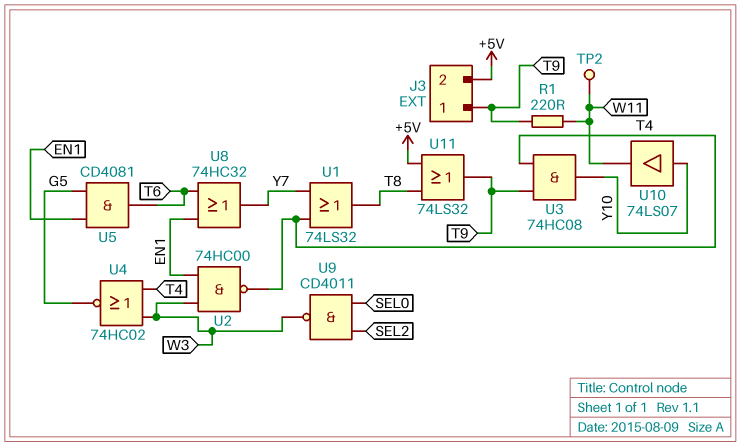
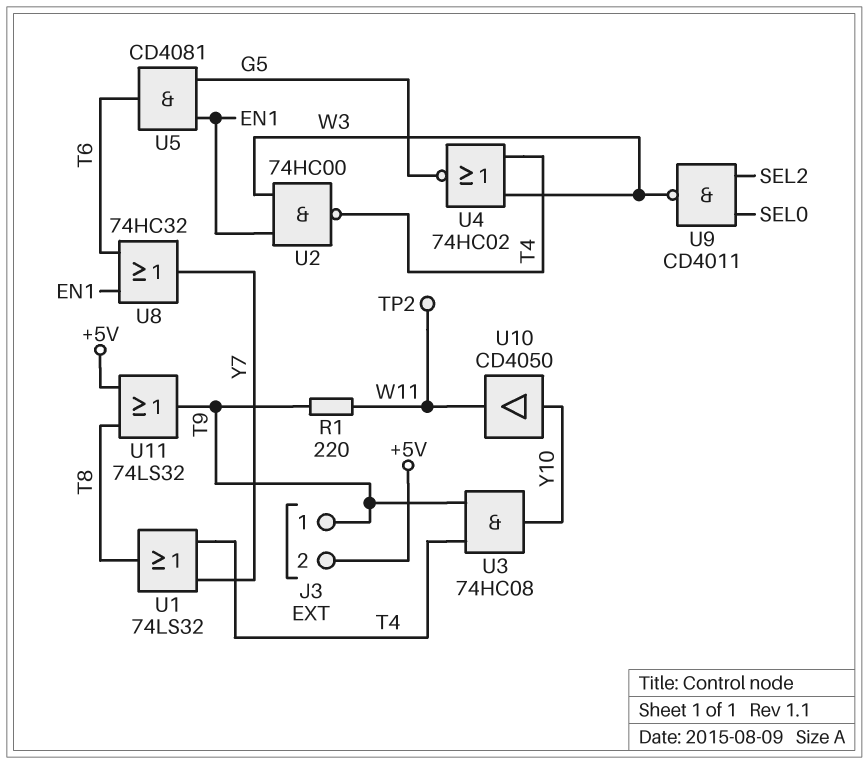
U10: buffer 74LS07 (in Y10, out W11) -> buffer CD4050 (in Y10, out W11)

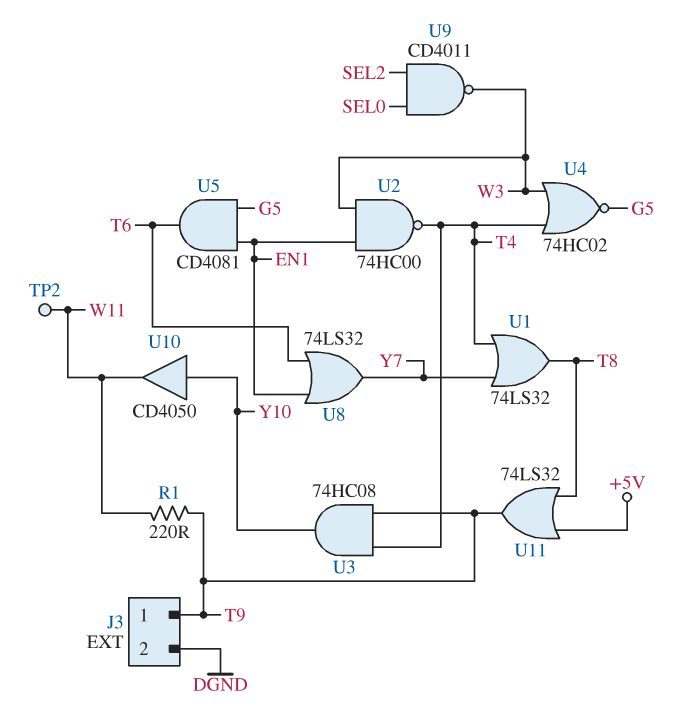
J3 pin 2: +5V -> DGND
U8: OR 74HC32 (in EN1, in T6, out Y7) -> OR 74LS32 (in EN1, in T6, out Y7)

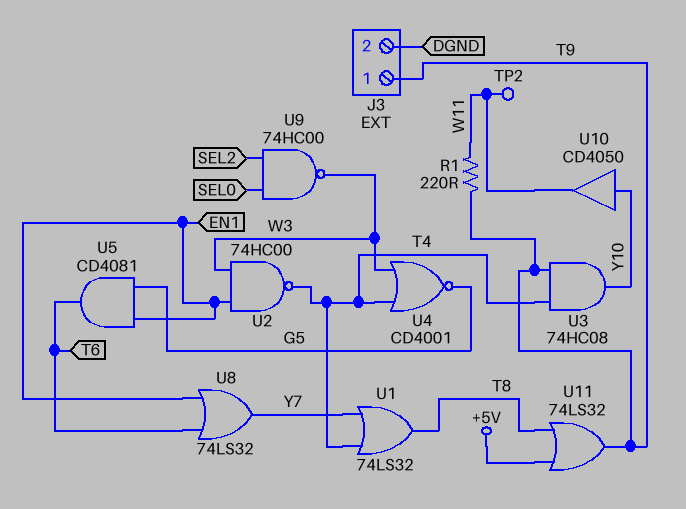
U4: NOR 74HC02 (in T4, in W3, out G5) -> NOR CD4001 (in T4, in W3, out G5)
U9: NAND CD4011 (in SEL0, in SEL2, out W3) -> NAND 74HC00 (in SEL0, in SEL2, out W3)

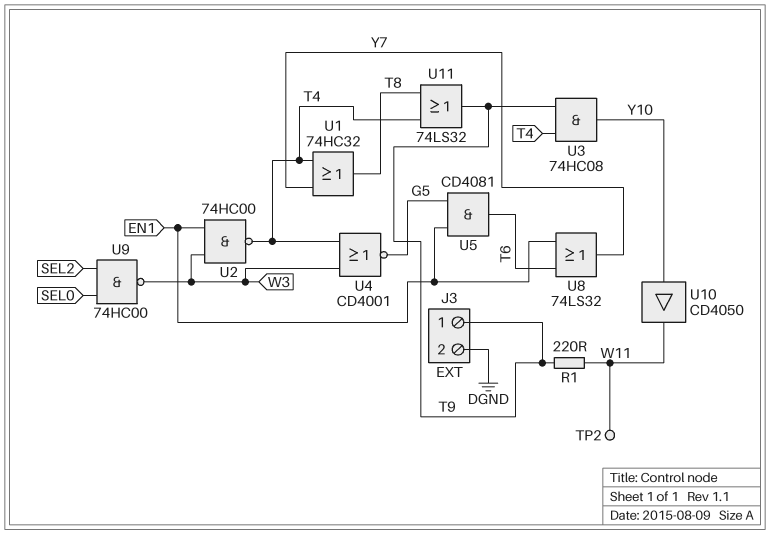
U1: OR 74LS32 (in T4, in Y7, out T8) -> OR 74HC32 (in T4, in Y7, out T8)
U11: OR 74LS32 (in +5V, in T8, out T9) -> OR 74LS32 (in T4, in T8, out T9)

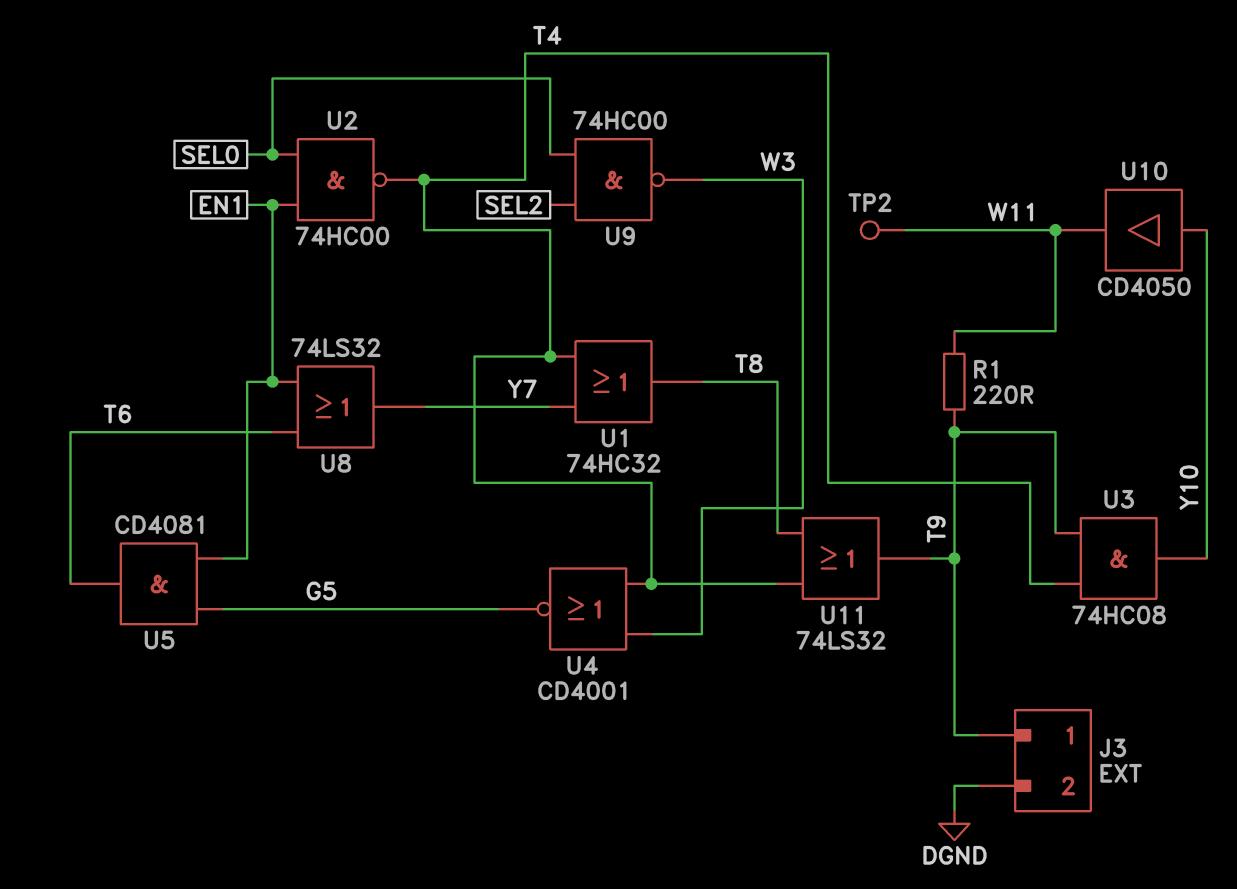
U2: NAND 74HC00 (in EN1, in W3, out T4) -> NAND 74HC00 (in EN1, in SEL0, out T4)

